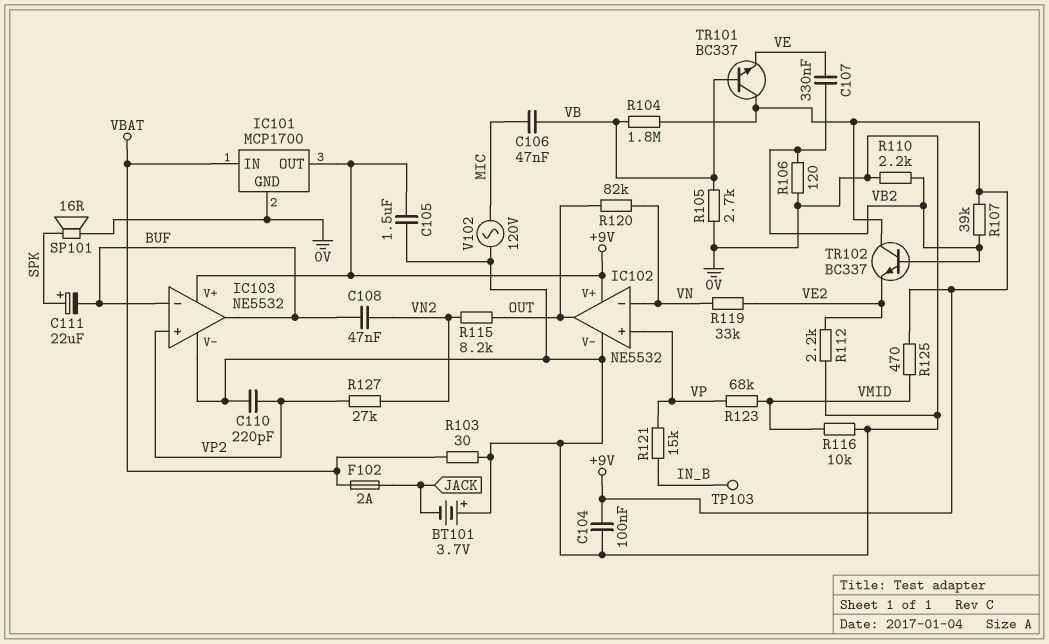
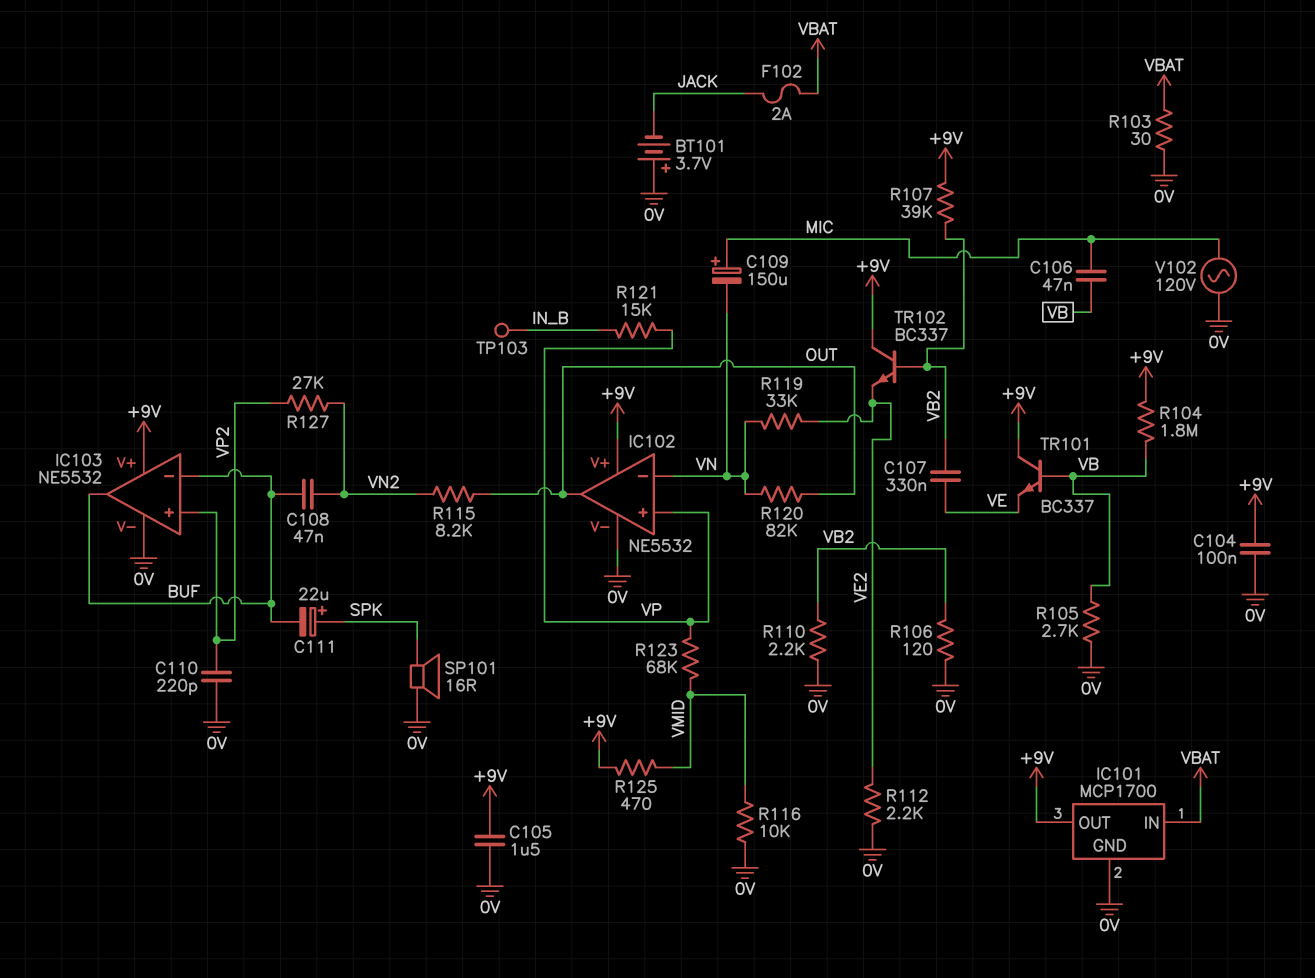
C109: none -> 150uF (plus MIC, minus VN)

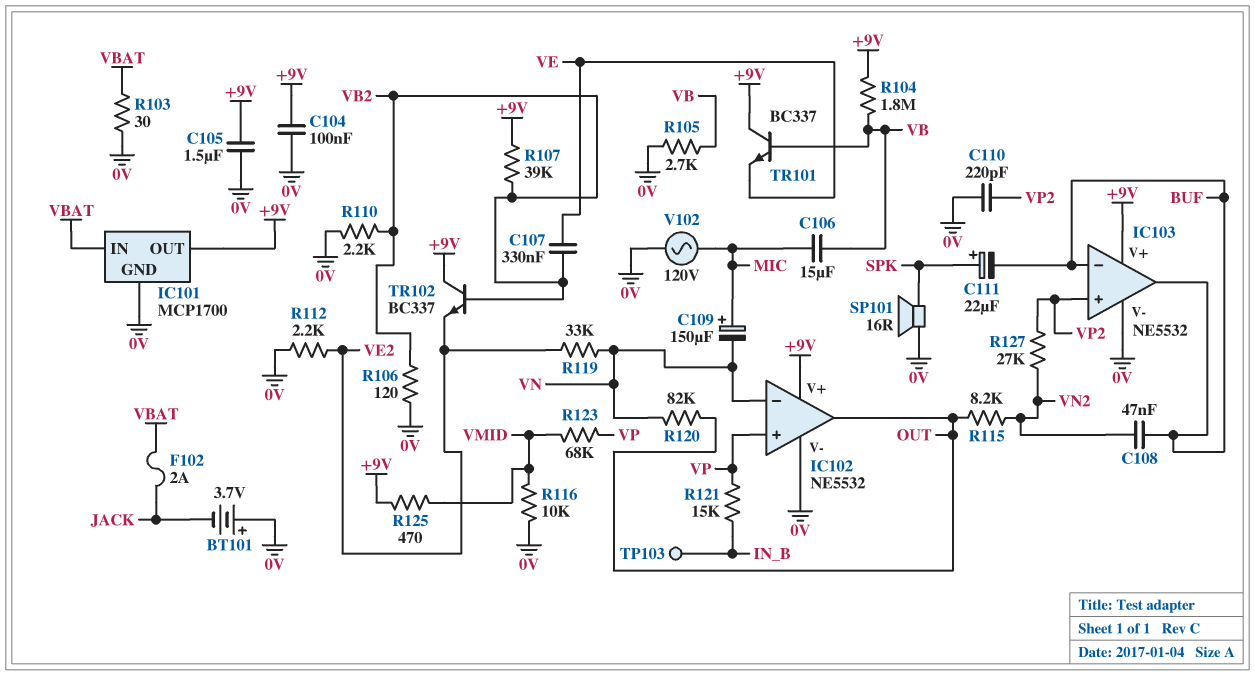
C106: 47nF (MIC, VB) -> 15uF (MIC, VB)

